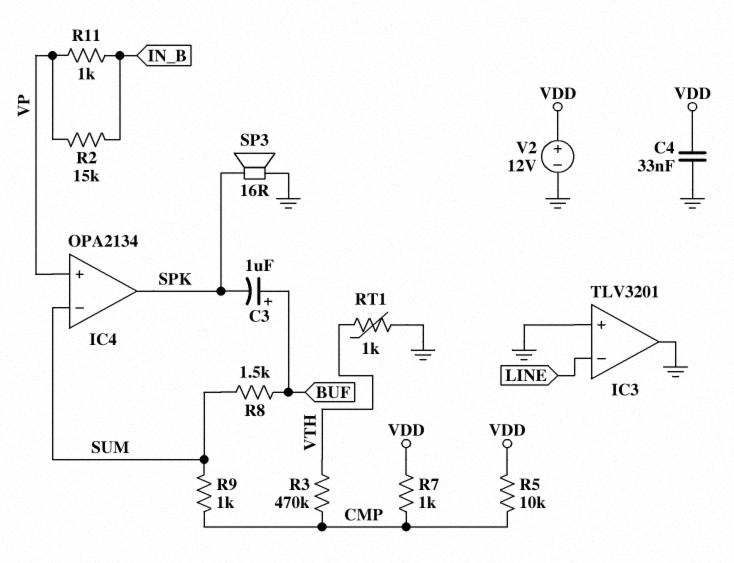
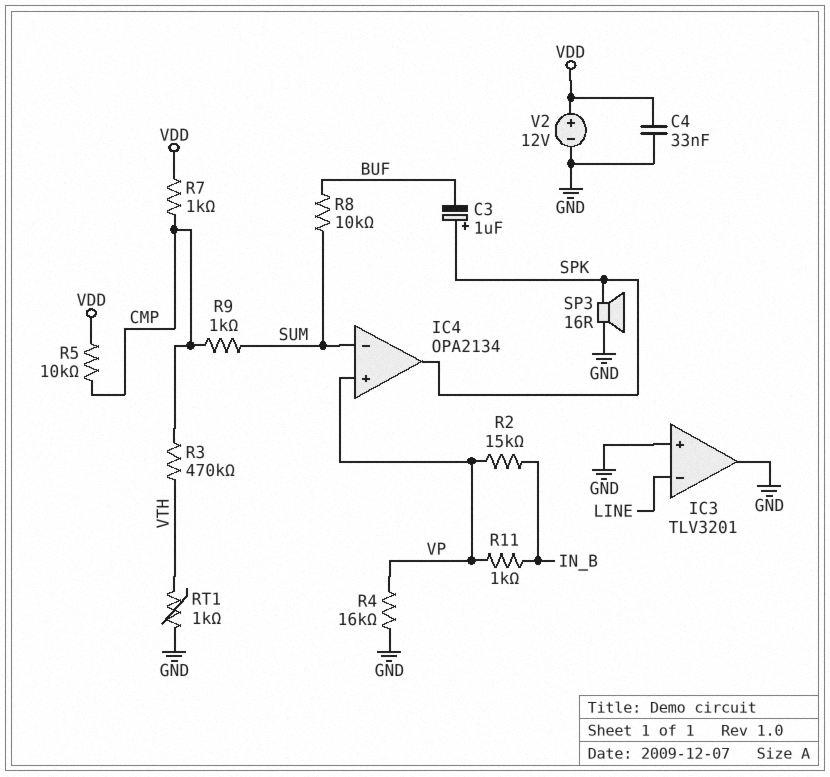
C3: 1uF (plus BUF, minus SPK) -> 1uF (plus SPK, minus BUF)
R4: none -> 16k (GND, VP)
R8: 1.5k (BUF, SUM) -> 10k (BUF, SUM)

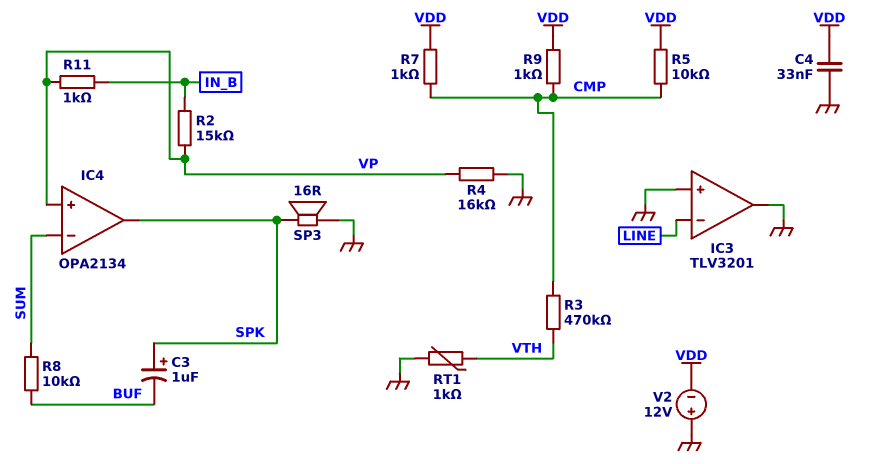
R9: 1k (CMP, SUM) -> 1k (CMP, VDD)
V2: 12V (plus VDD, minus GND) -> 12V (plus GND, minus VDD)

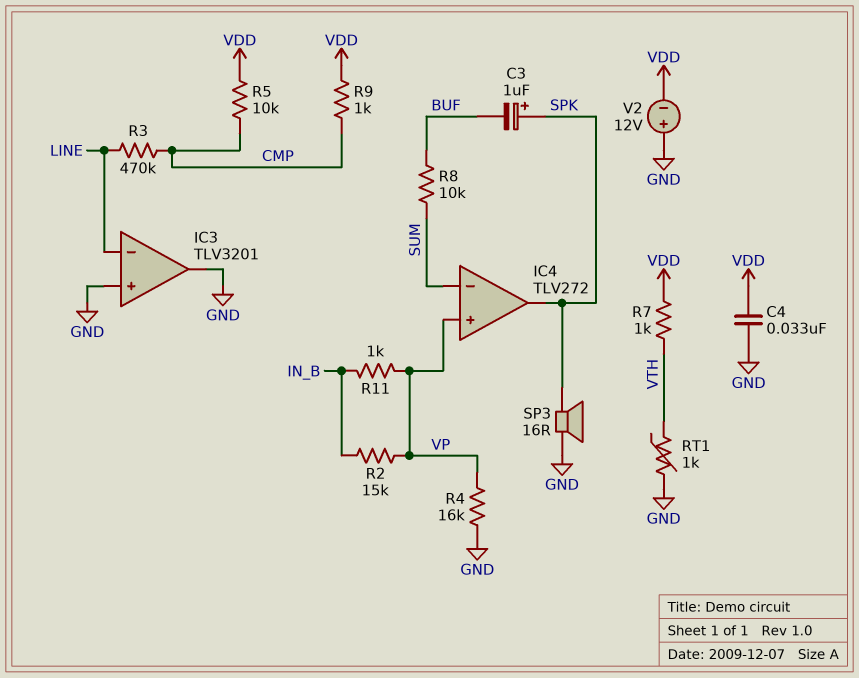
IC4: OPA2134 -> TLV272
R3: 470k (CMP, VTH) -> 470k (CMP, LINE)
R7: 1k (CMP, VDD) -> 1k (VDD, VTH)

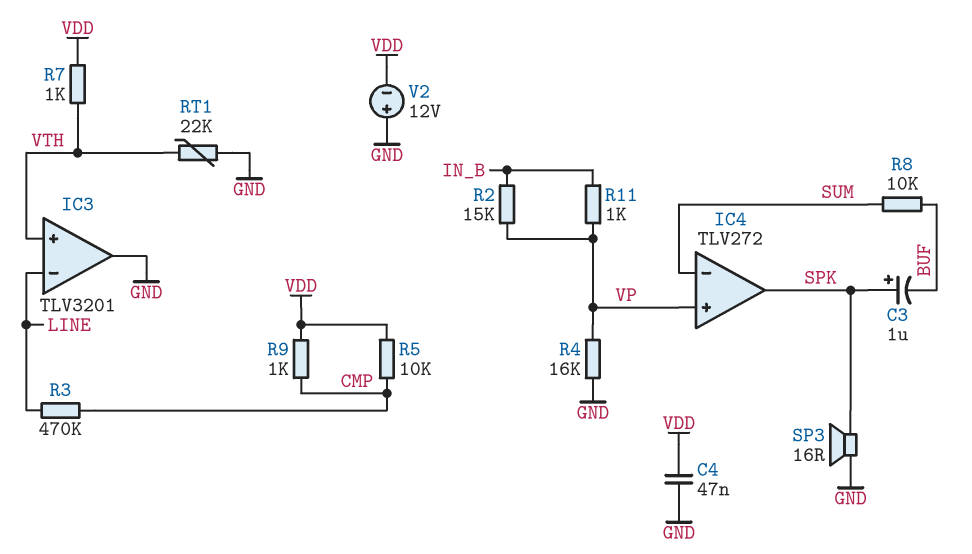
C4: 33nF (GND, VDD) -> 47nF (GND, VDD)
IC3 pin in+: GND -> VTH
RT1: 1k (GND, VTH) -> 22k (GND, VTH)

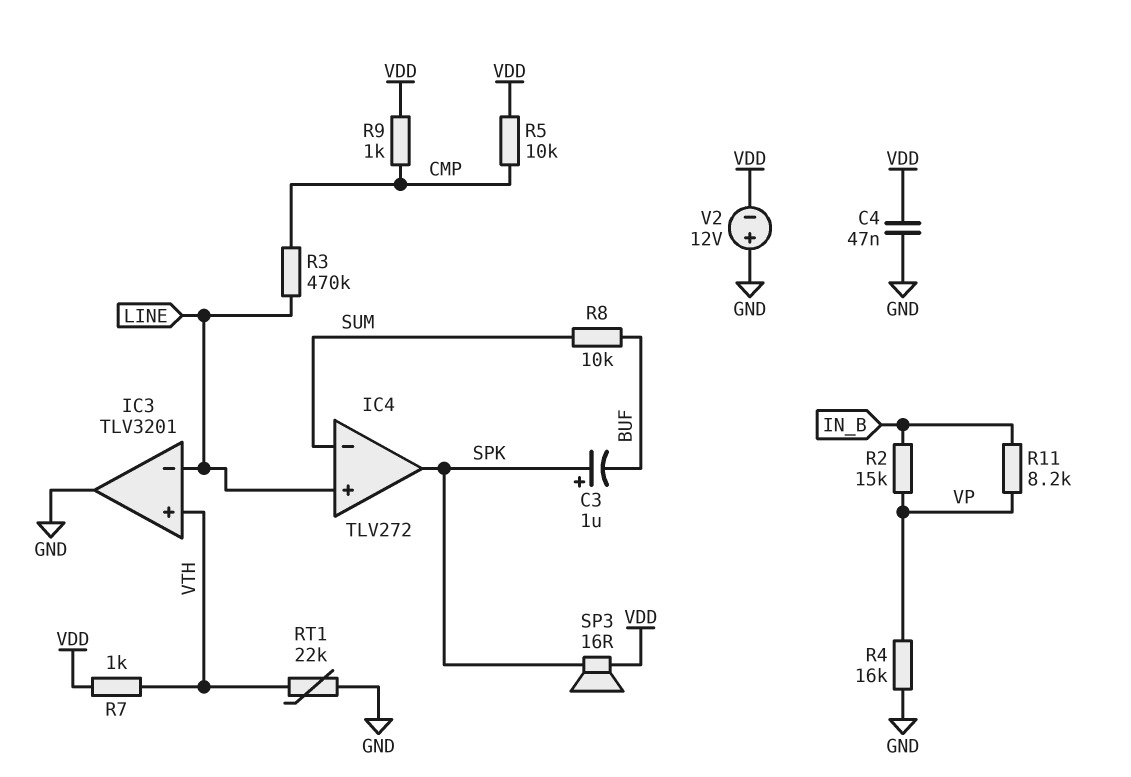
IC4 pin in+: VP -> LINE
R11: 1k (IN_B, VP) -> 8.2k (IN_B, VP)
SP3: speaker 16R (GND, SPK) -> speaker 16R (SPK, VDD)

